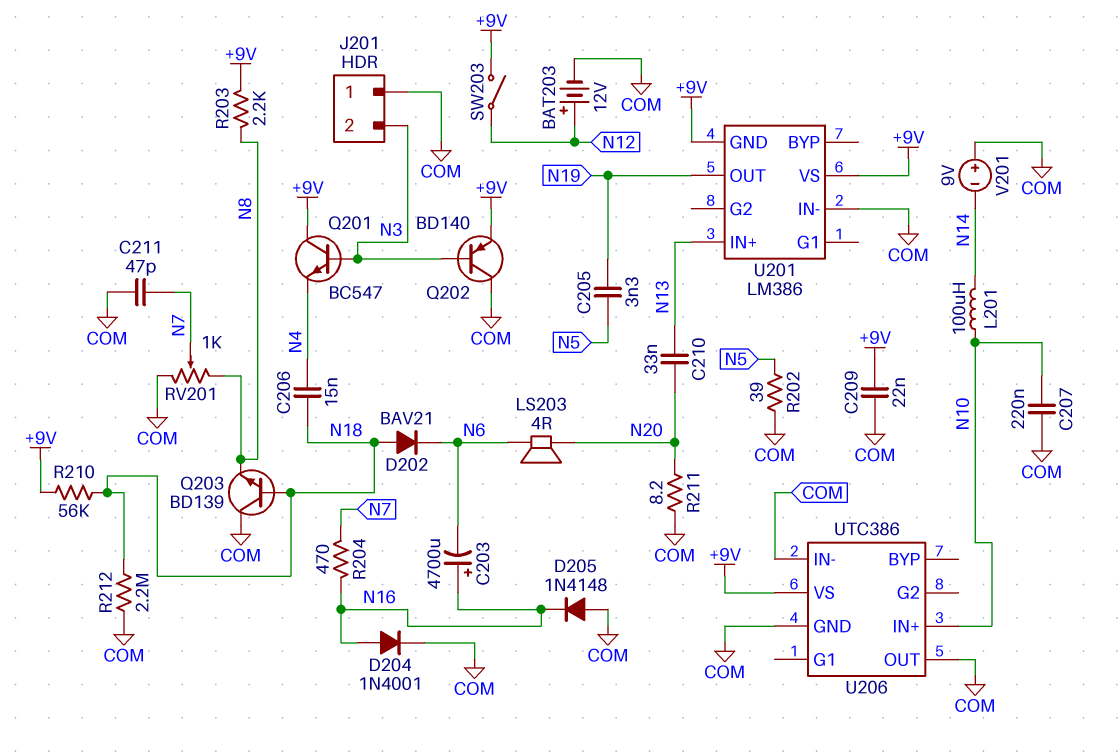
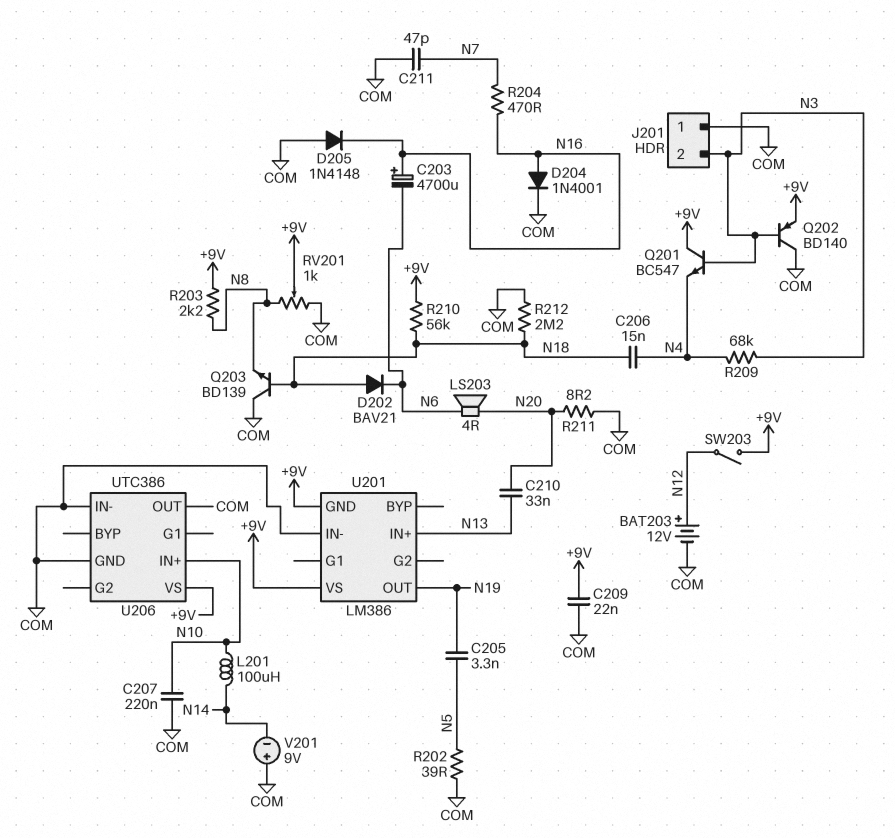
R209: none -> 68k (N3, N4)
RV201: 1k (COM, N8, wiper N7) -> 1k (COM, N8, wiper +9V)

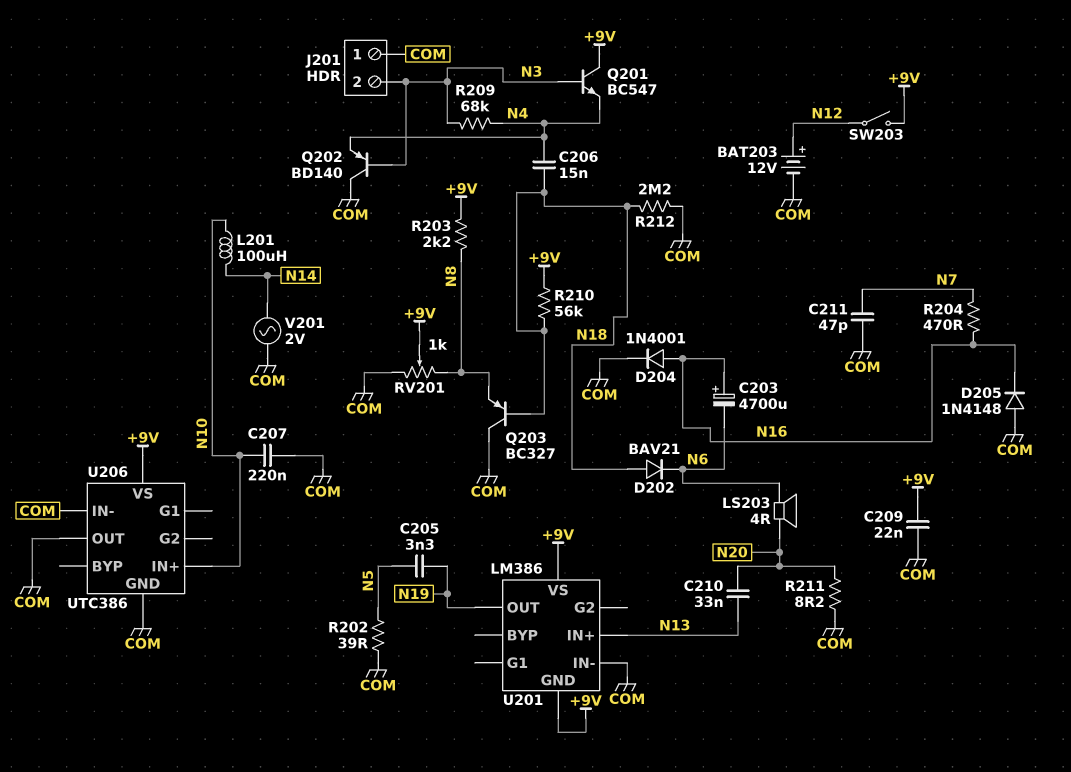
Q202: PNP BD140 (B N3, C COM, E +9V) -> PNP BD140 (B N3, C COM, E N4)
Q203: NPN BD139 (B N18, C COM, E N8) -> PNP BC327 (B N18, C COM, E N8)
V201: 9V (plus COM, minus N14) -> AC 2V (COM, N14)

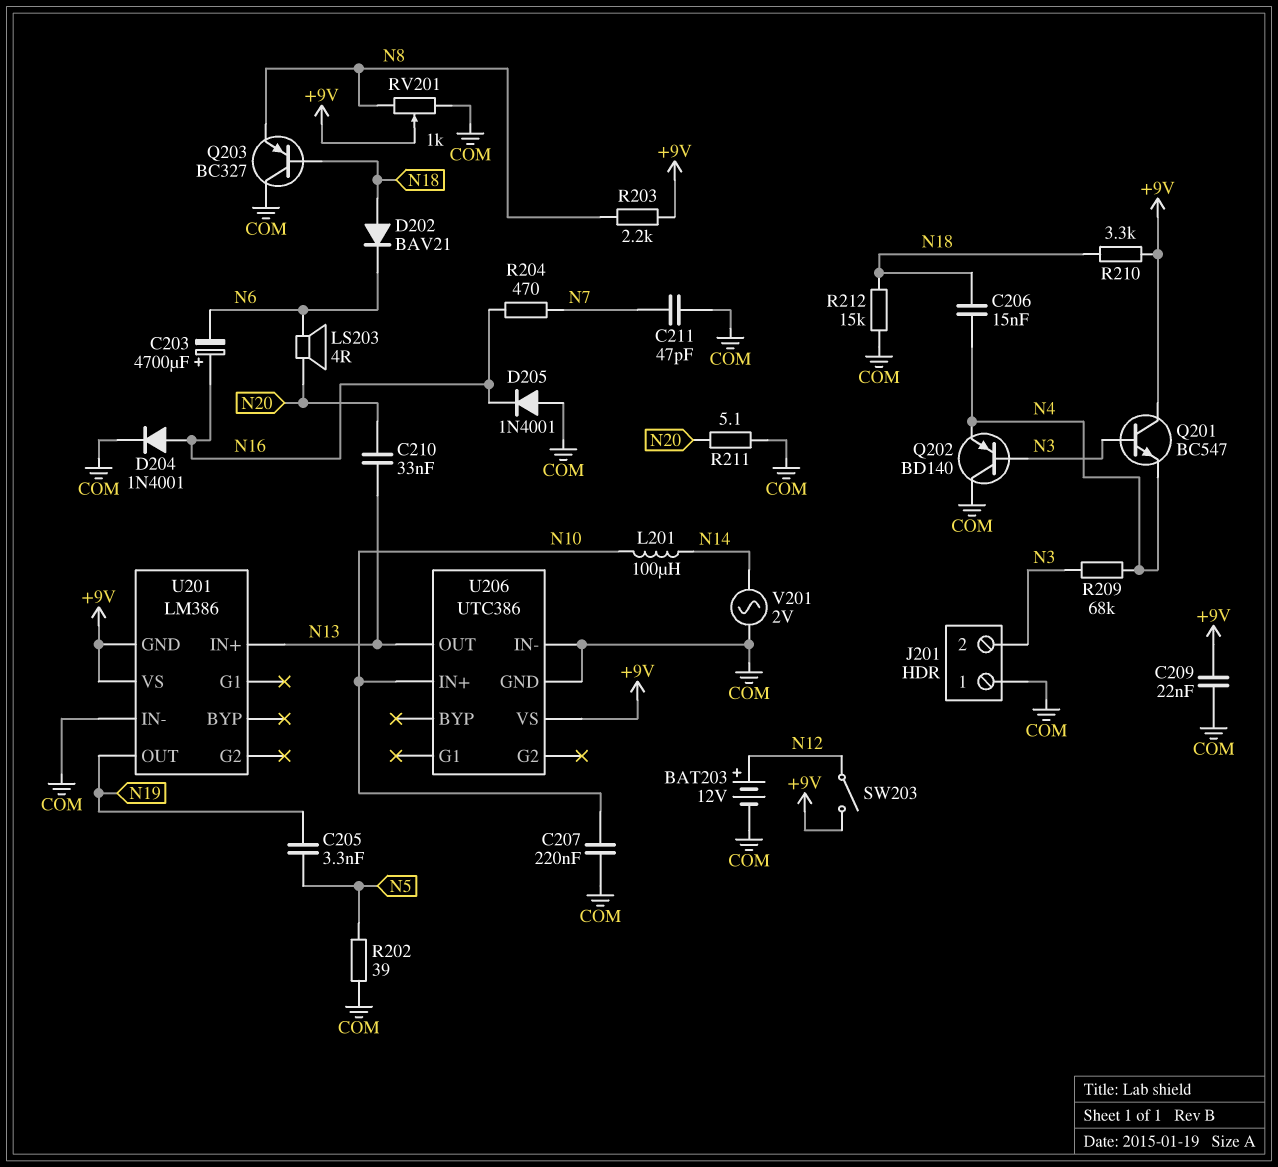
D205: diode 1N4148 (A COM, K N16) -> diode 1N4001 (A COM, K N16)
R210: 56k (+9V, N18) -> 3.3k (+9V, N18)
R211: 8.2 (COM, N20) -> 5.1 (COM, N20)
R212: 2.2M (COM, N18) -> 15k (COM, N18)
U206 pin OUT: COM -> N13

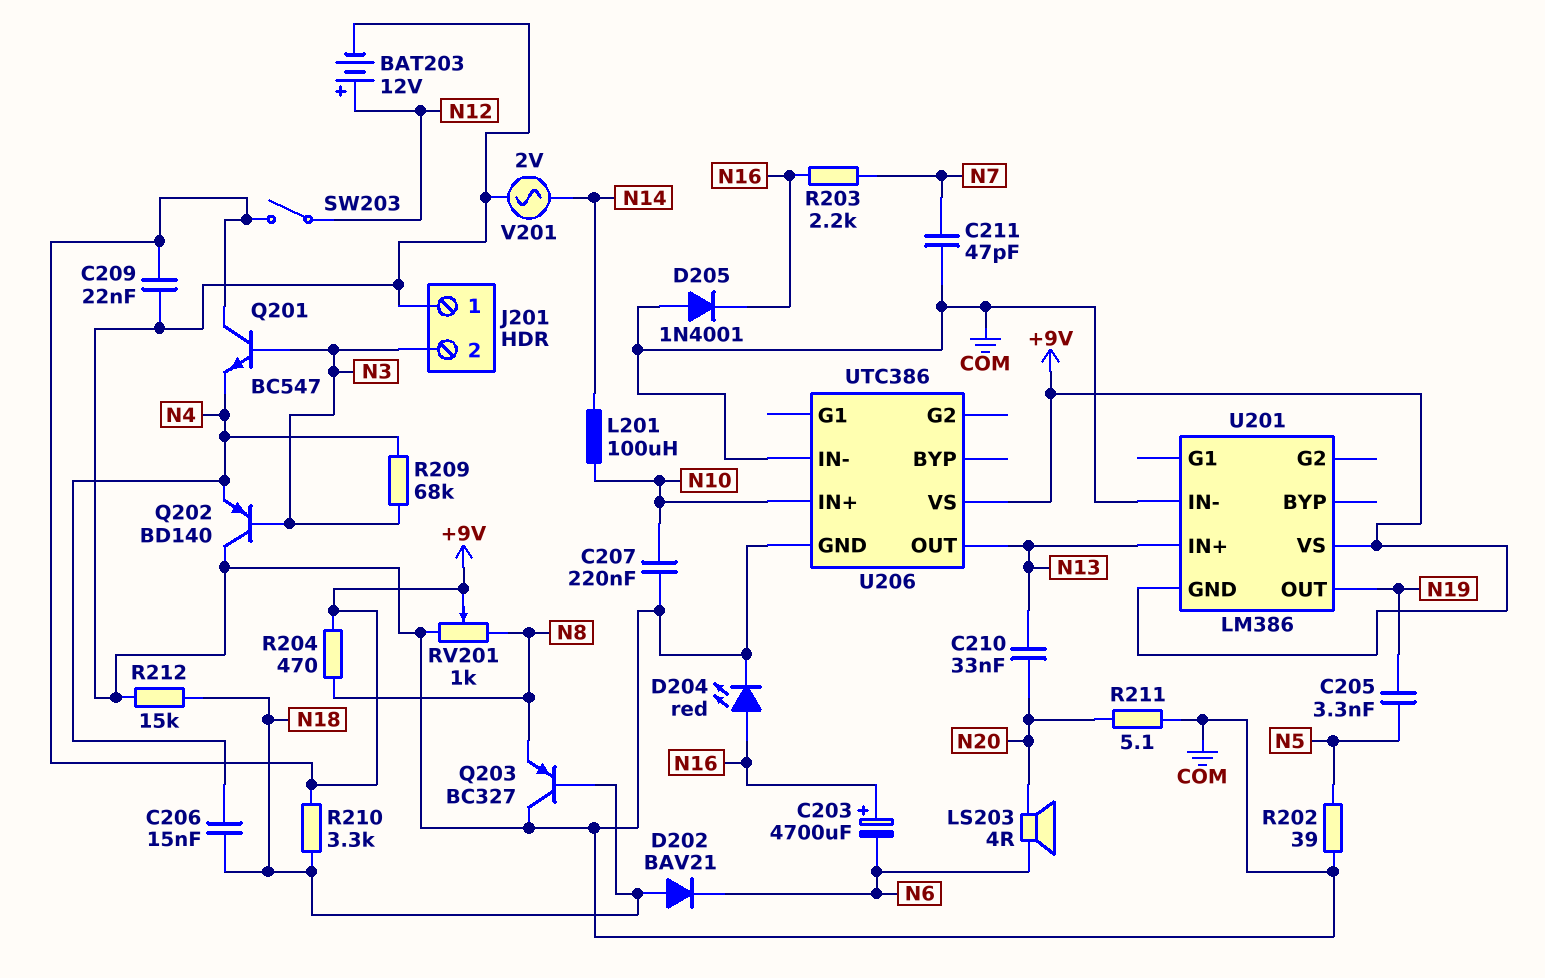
D204: diode 1N4001 (A N16, K COM) -> LED red (A N16, K COM)
R203: 2.2k (+9V, N8) -> 2.2k (N7, N16)
R204: 470 (N7, N16) -> 470 (+9V, N8)

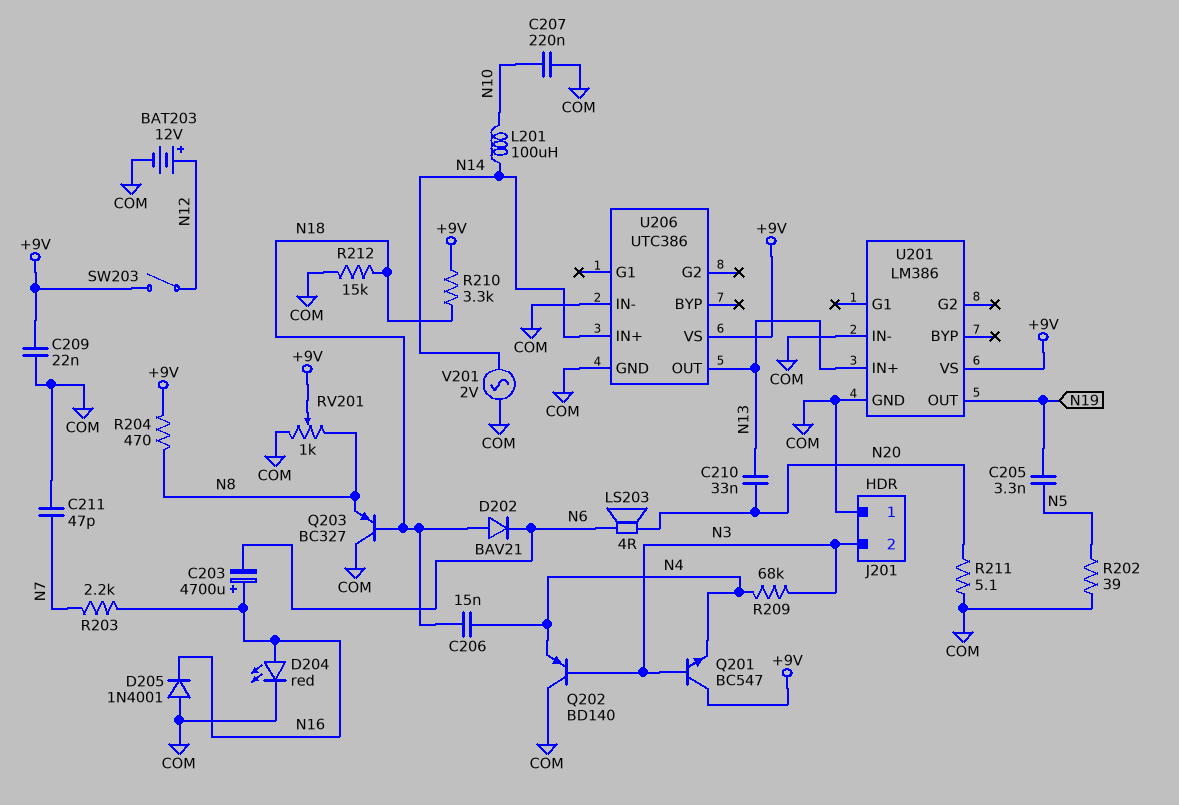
U201 pin GND: +9V -> COM
U206 pin IN+: N10 -> N14

